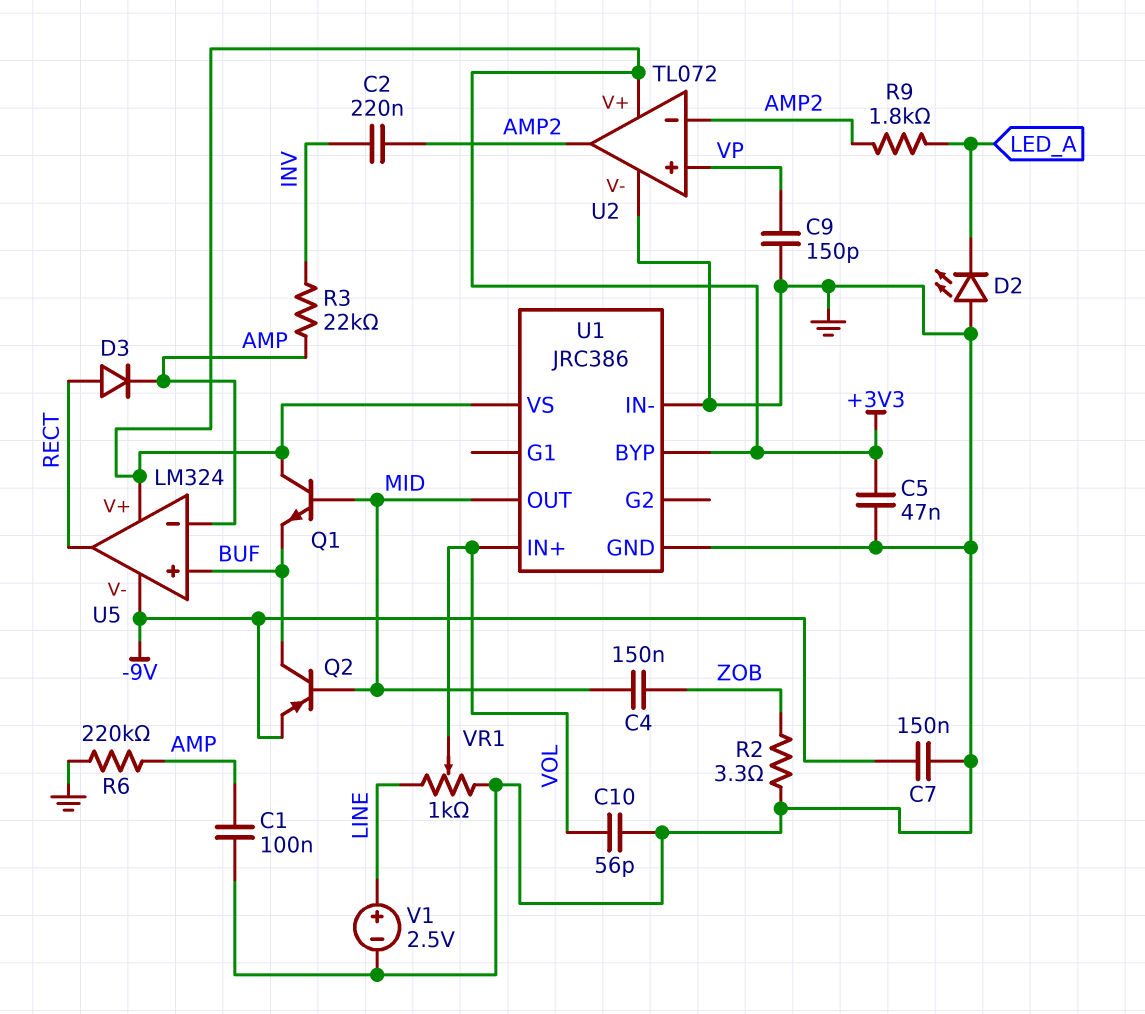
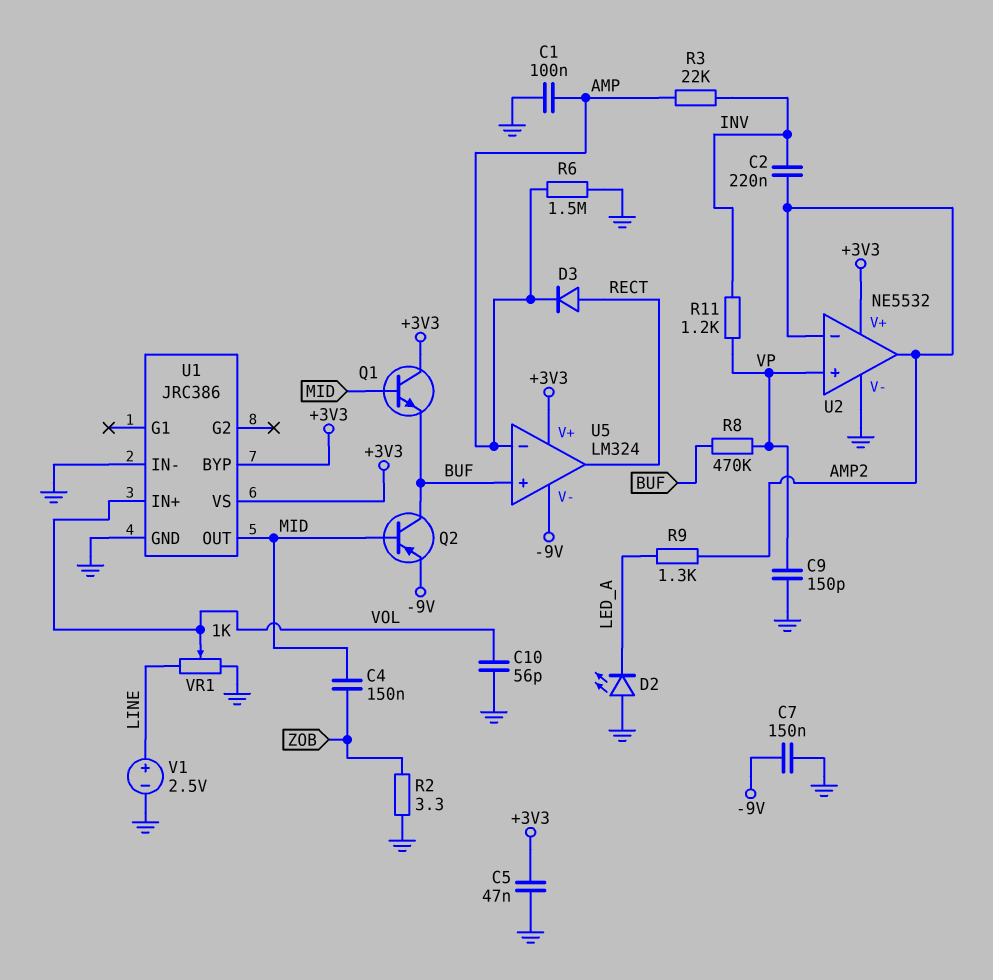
R6: 220k (AMP, GND) -> 1.5M (AMP, GND)
R8: none -> 470k (BUF, VP)
R9: 1.8k (AMP2, LED_A) -> 1.3k (AMP2, LED_A)
R11: none -> 1.2k (INV, VP)
U2: TL072 -> NE5532

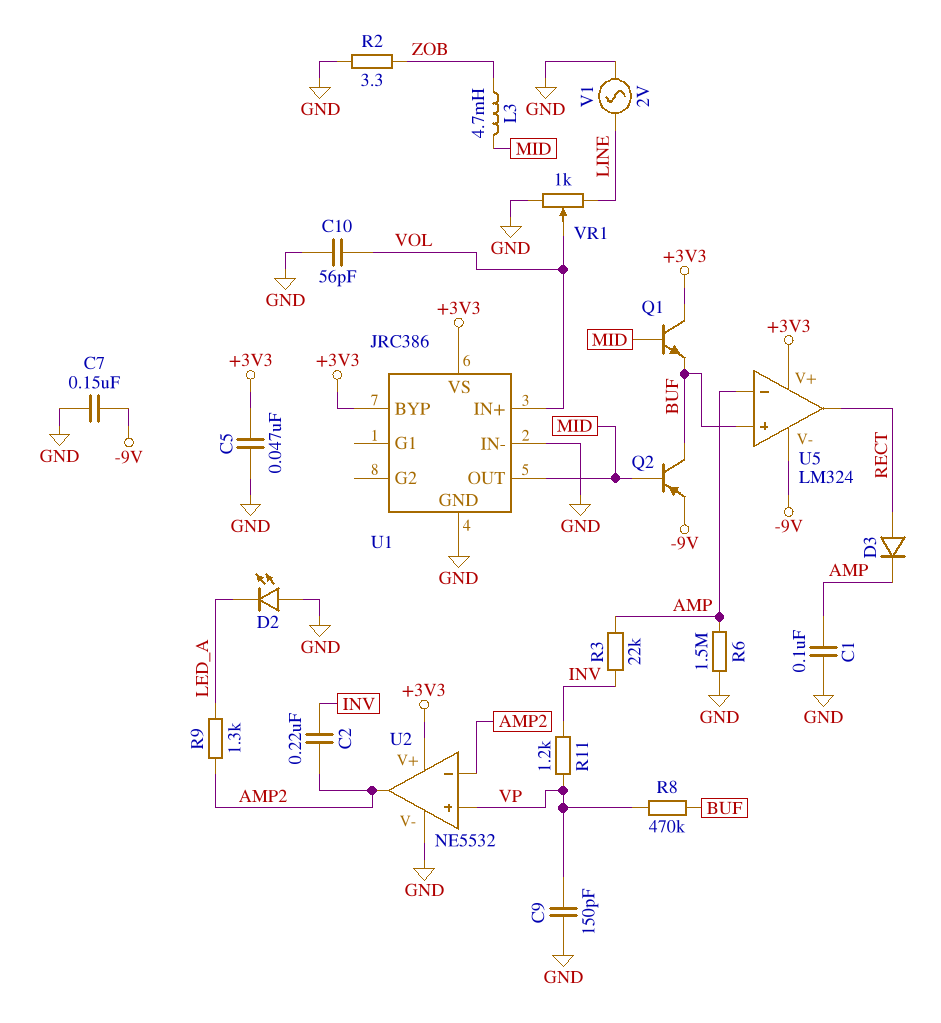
C4: 150nF (MID, ZOB) -> none
L3: none -> 4.7mH (MID, ZOB)
V1: 2.5V (plus LINE, minus GND) -> AC 2V (GND, LINE)

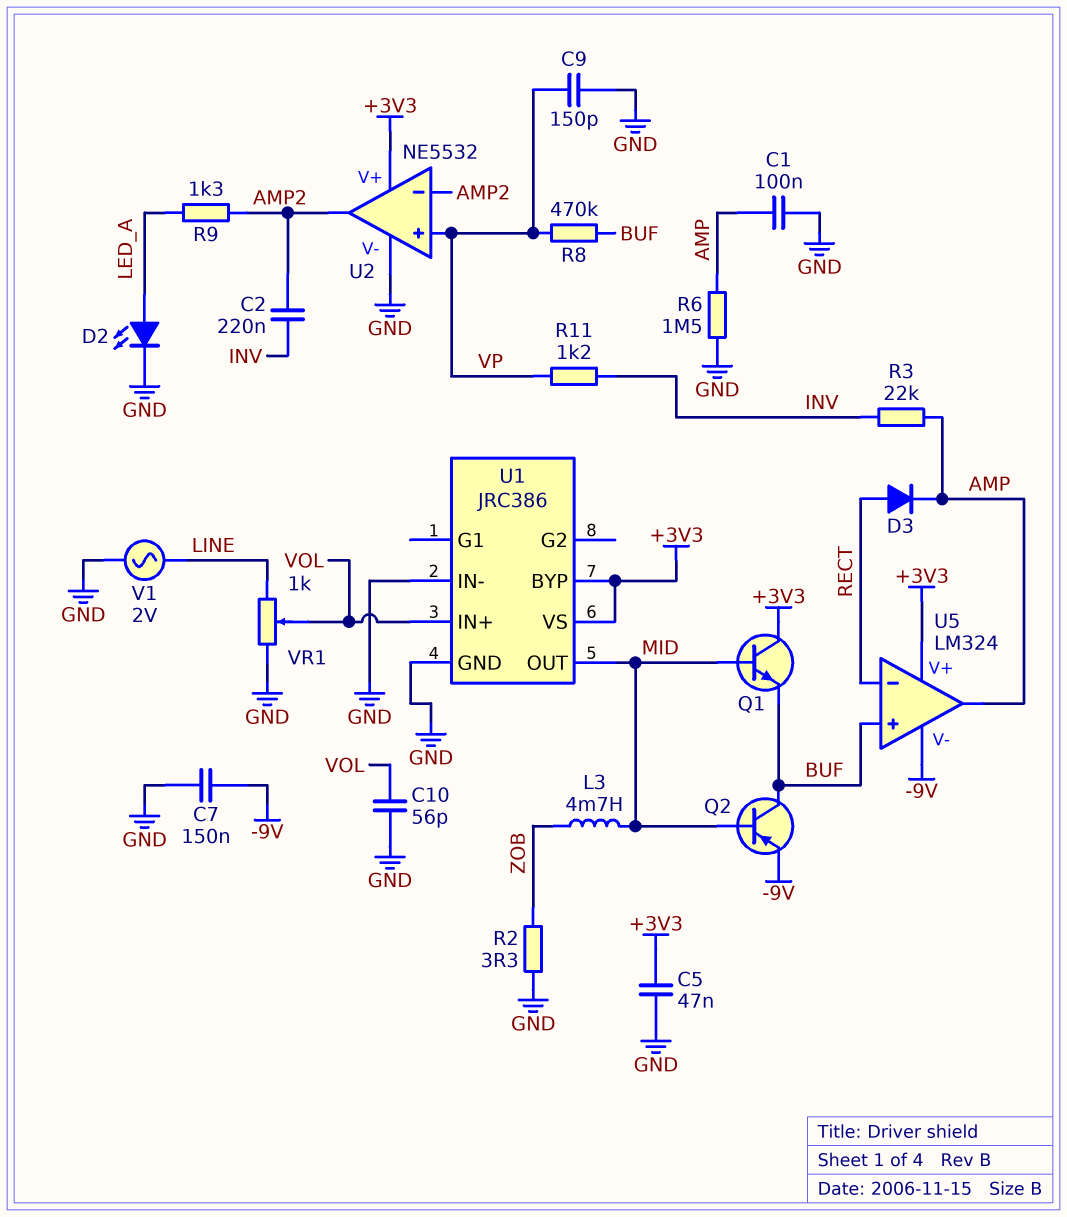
D2: LED (A GND, K LED_A) -> LED (A LED_A, K GND)
U5 pin in-: AMP -> RECT
U5 pin out: RECT -> AMP

